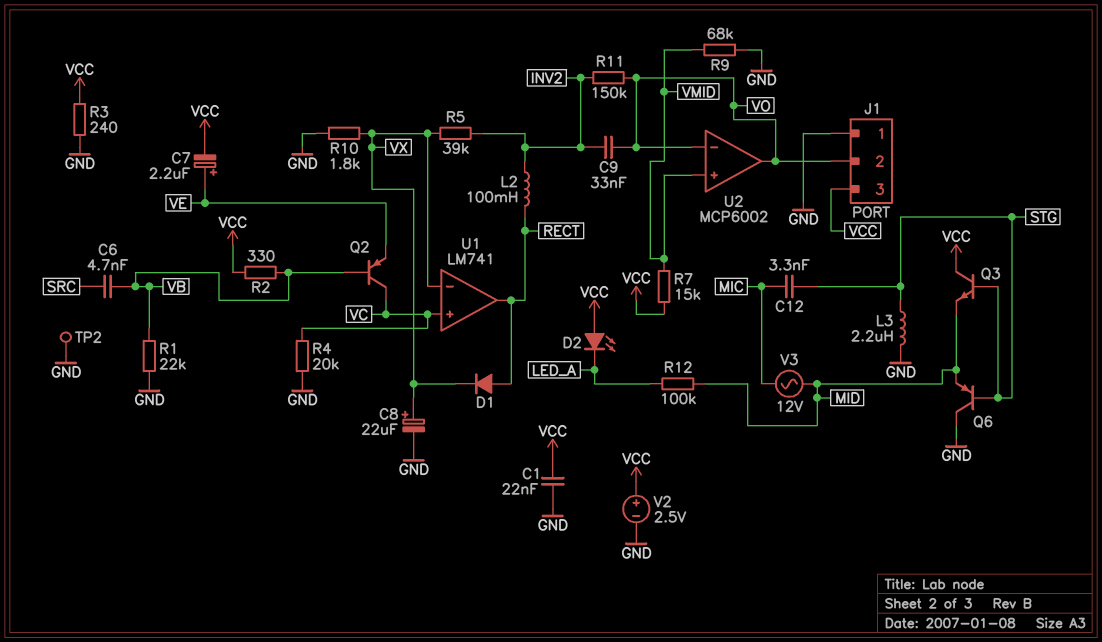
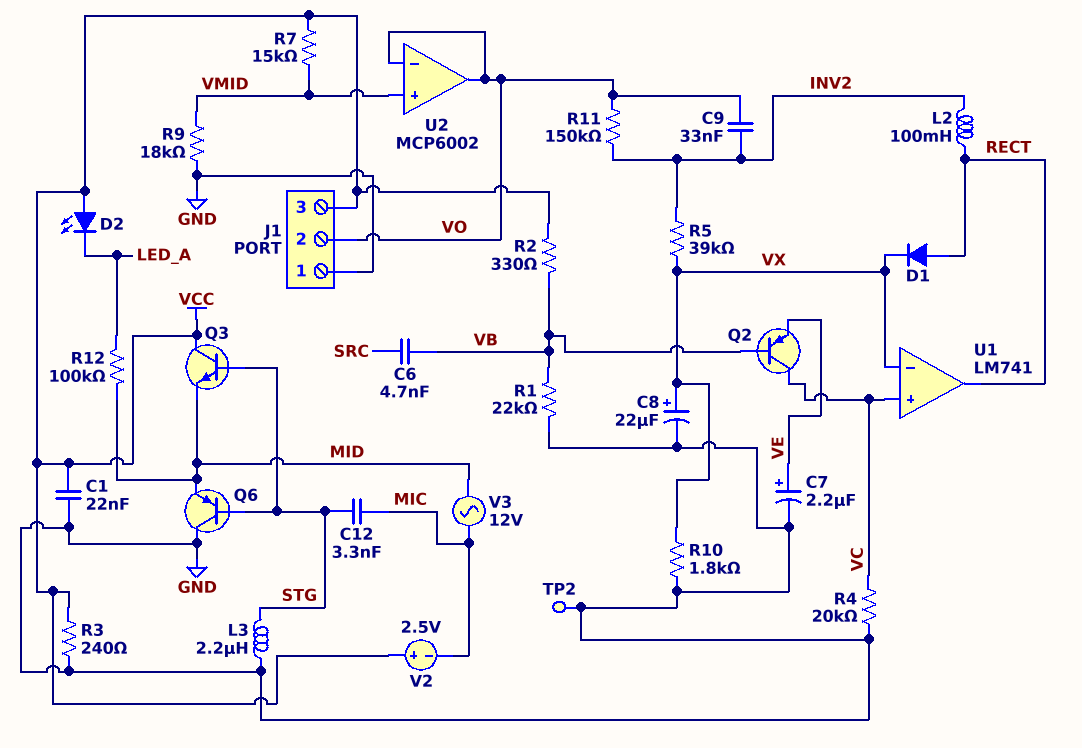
C7: 2.2uF (plus VE, minus VCC) -> 2.2uF (plus VE, minus GND)
R9: 68k (GND, VMID) -> 18k (GND, VMID)
V2: 2.5V (plus VCC, minus GND) -> 2.5V (plus VCC, minus MIC)

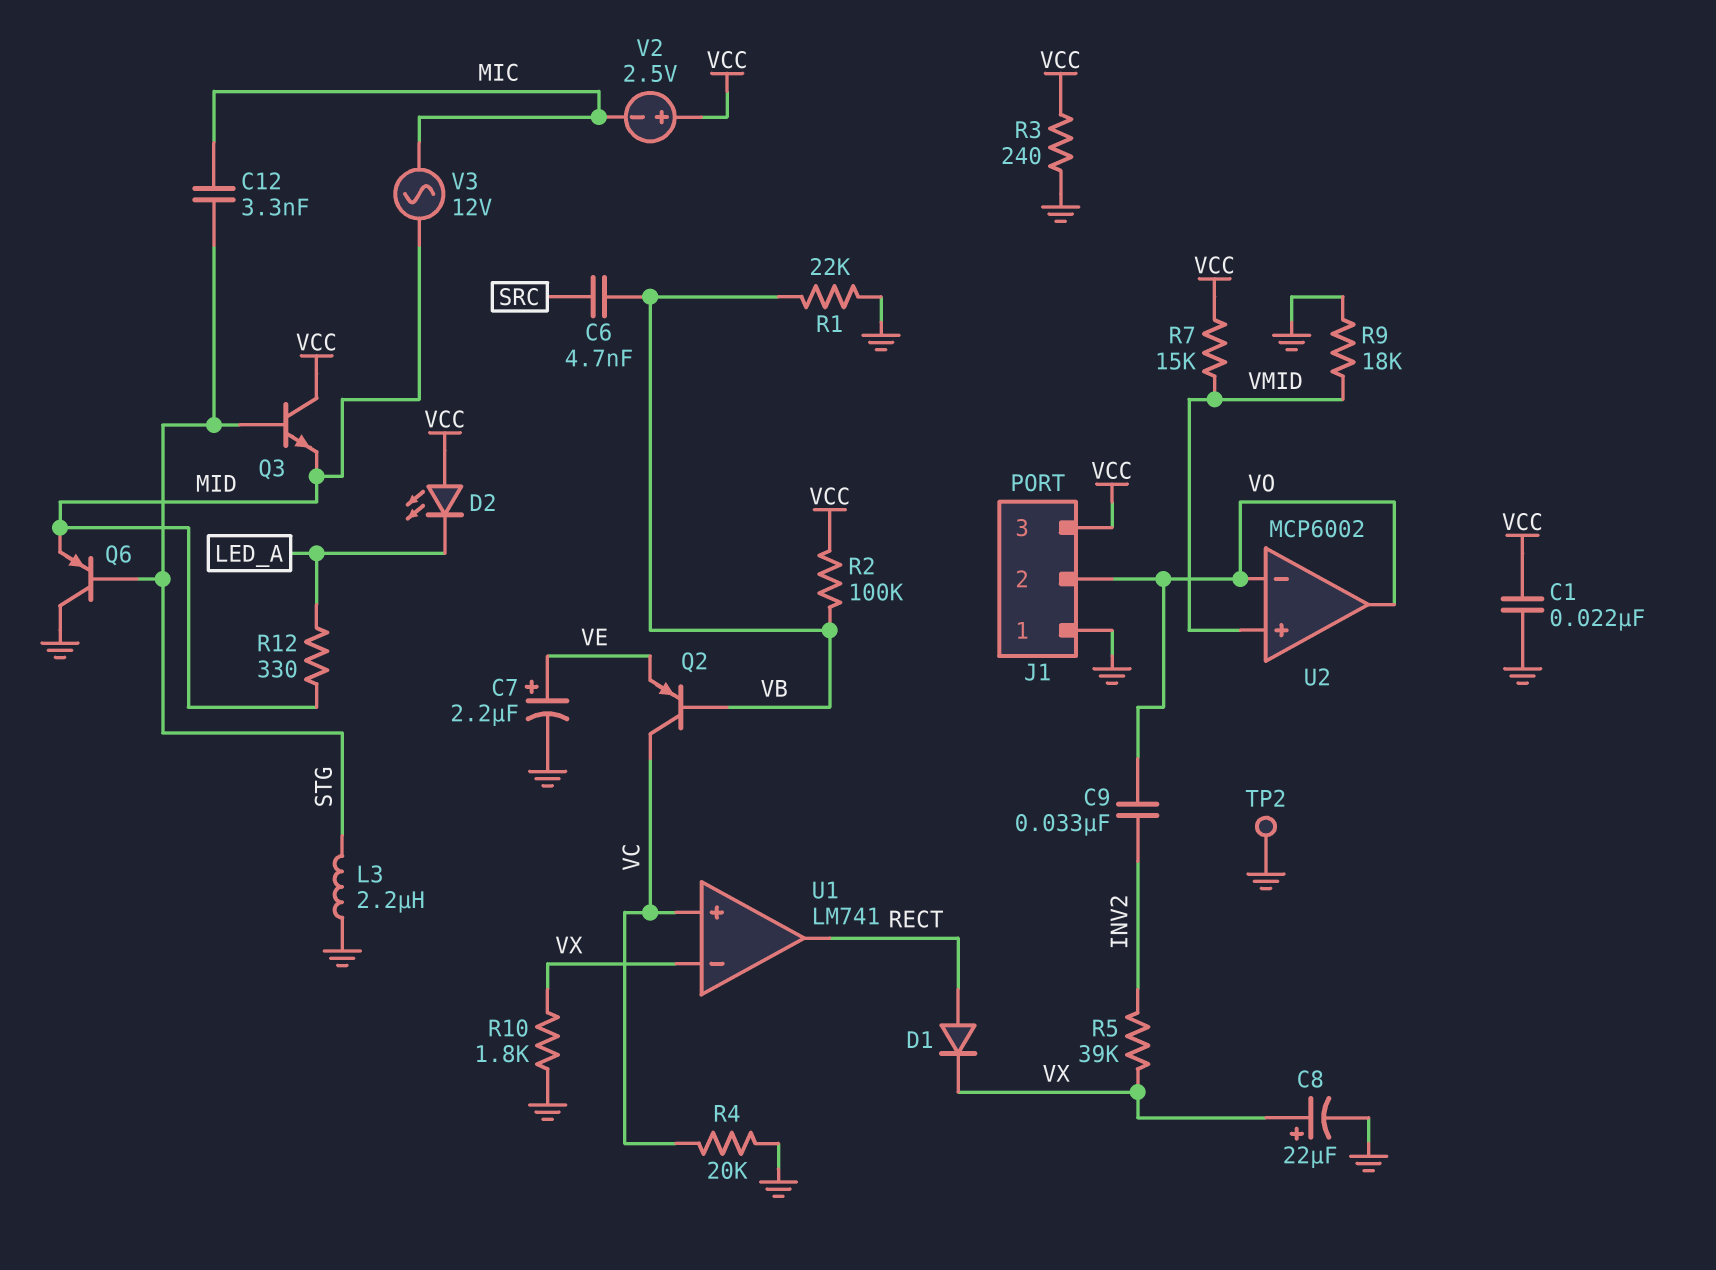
L2: 100mH (INV2, RECT) -> none
R2: 330 (VB, VCC) -> 100k (VB, VCC)
R11: 150k (INV2, VO) -> none
R12: 100k (LED_A, MID) -> 330 (LED_A, MID)

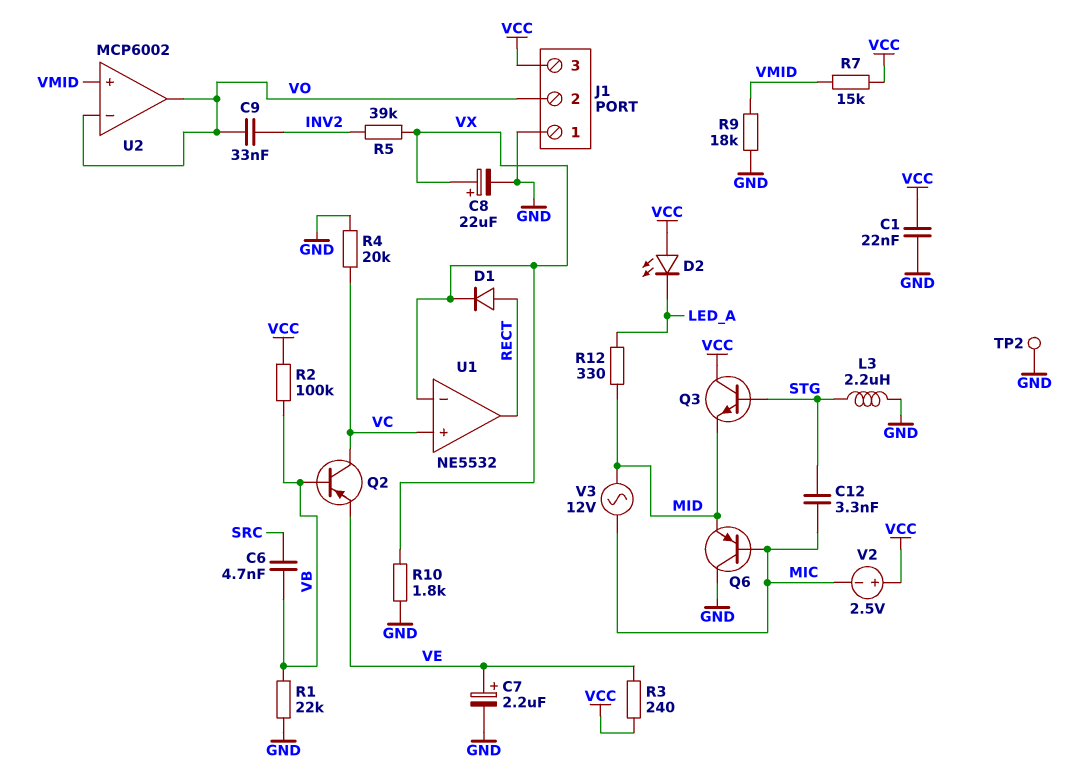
Q6: PNP (B STG, C GND, E MID) -> PNP (B MIC, C GND, E MID)
R3: 240 (GND, VCC) -> 240 (VCC, VE)
U1: LM741 -> NE5532

